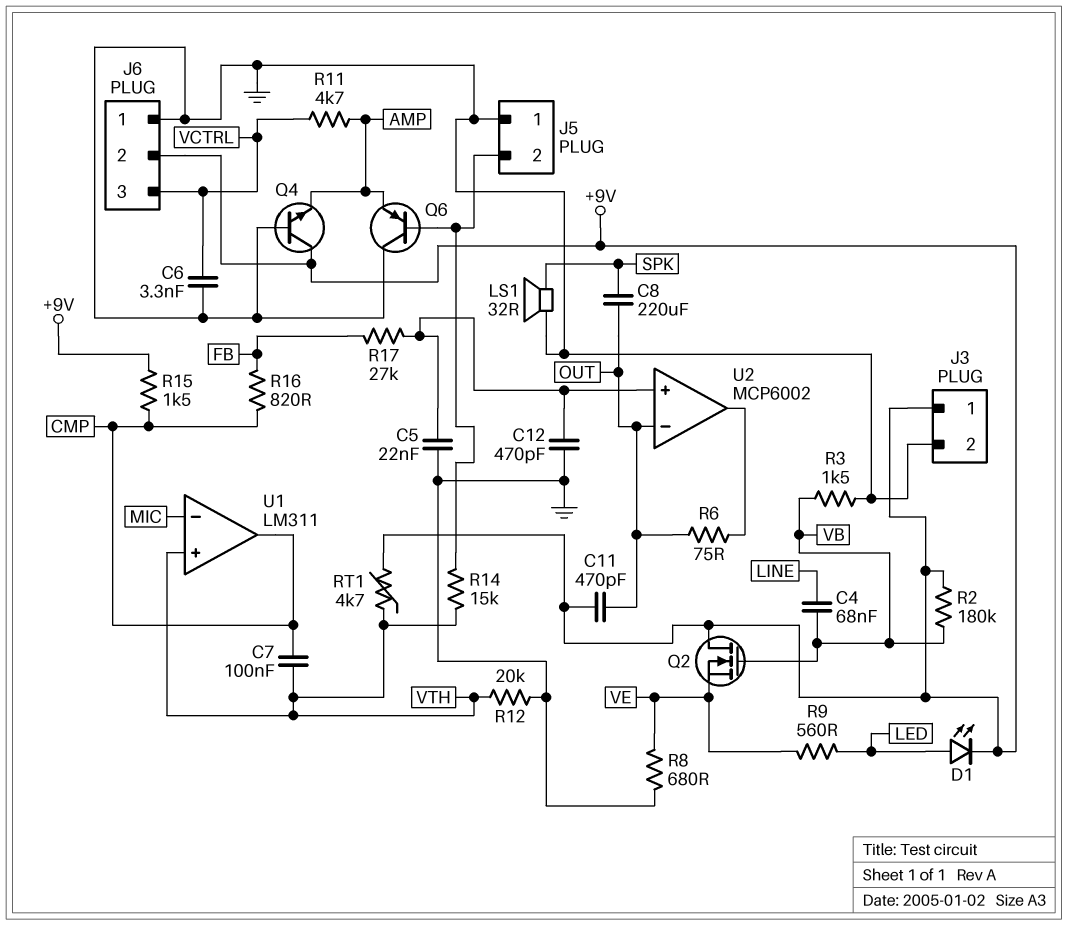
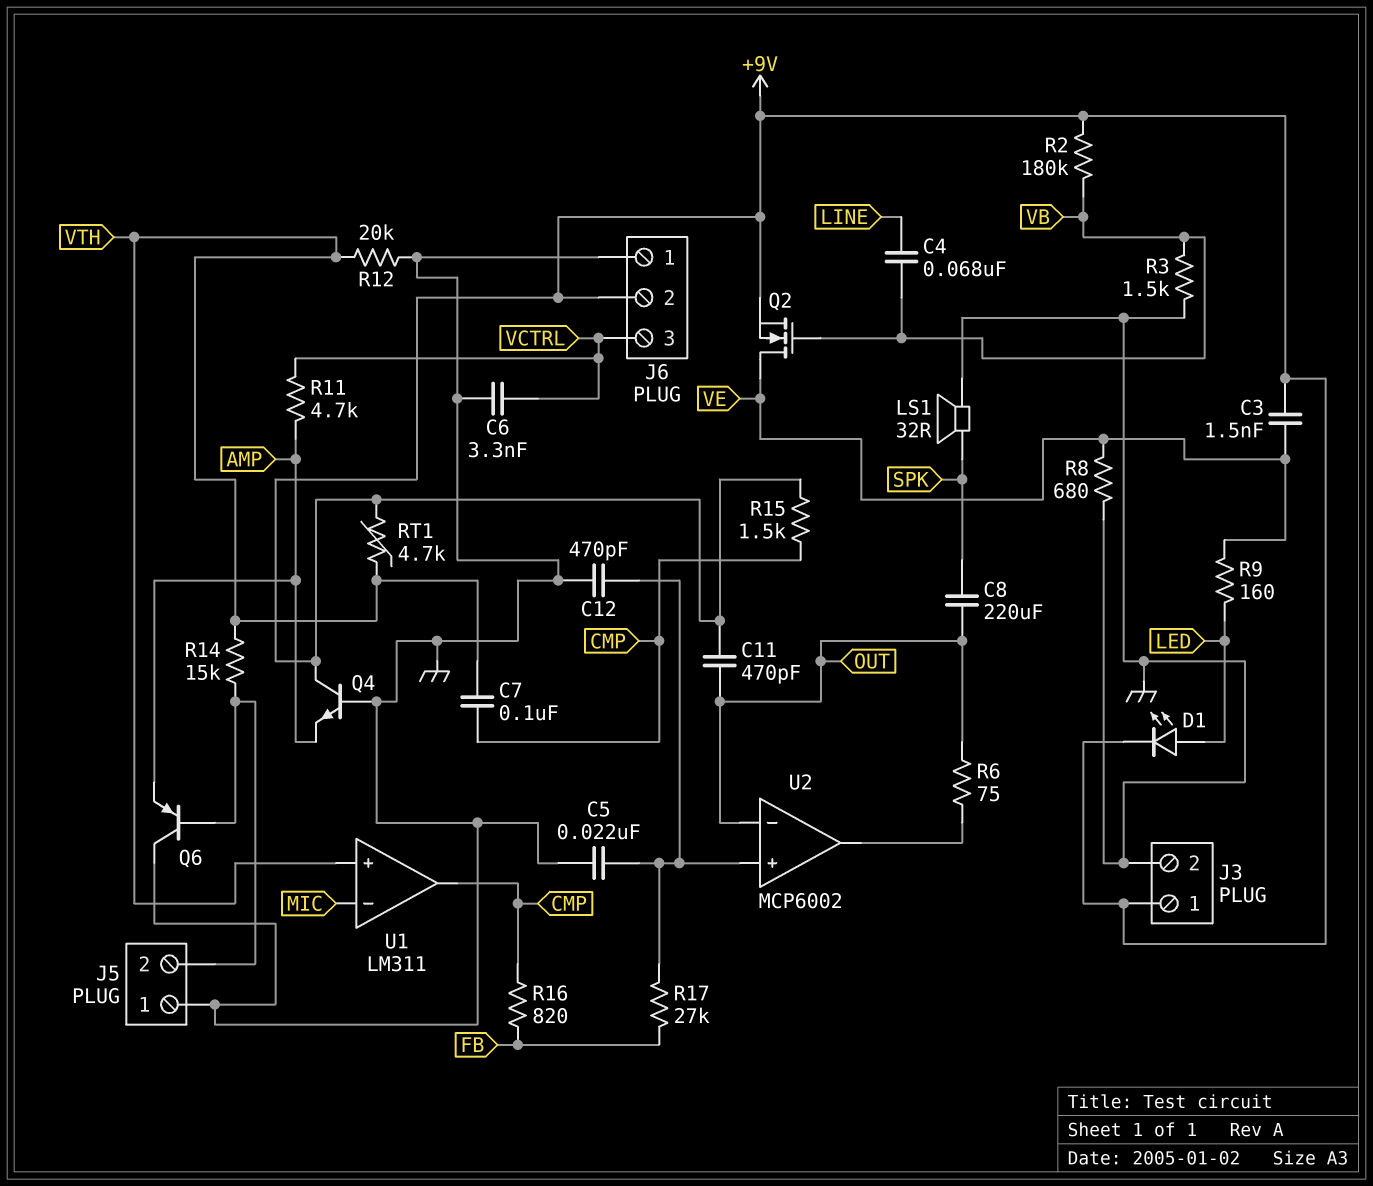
C3: none -> 1.5nF (+9V, VE)
Q2: NMOS (G VB, D +9V, S VE) -> NMOS (G VB, D VE, S +9V)
R9: 560 (LED, VE) -> 160 (LED, VE)

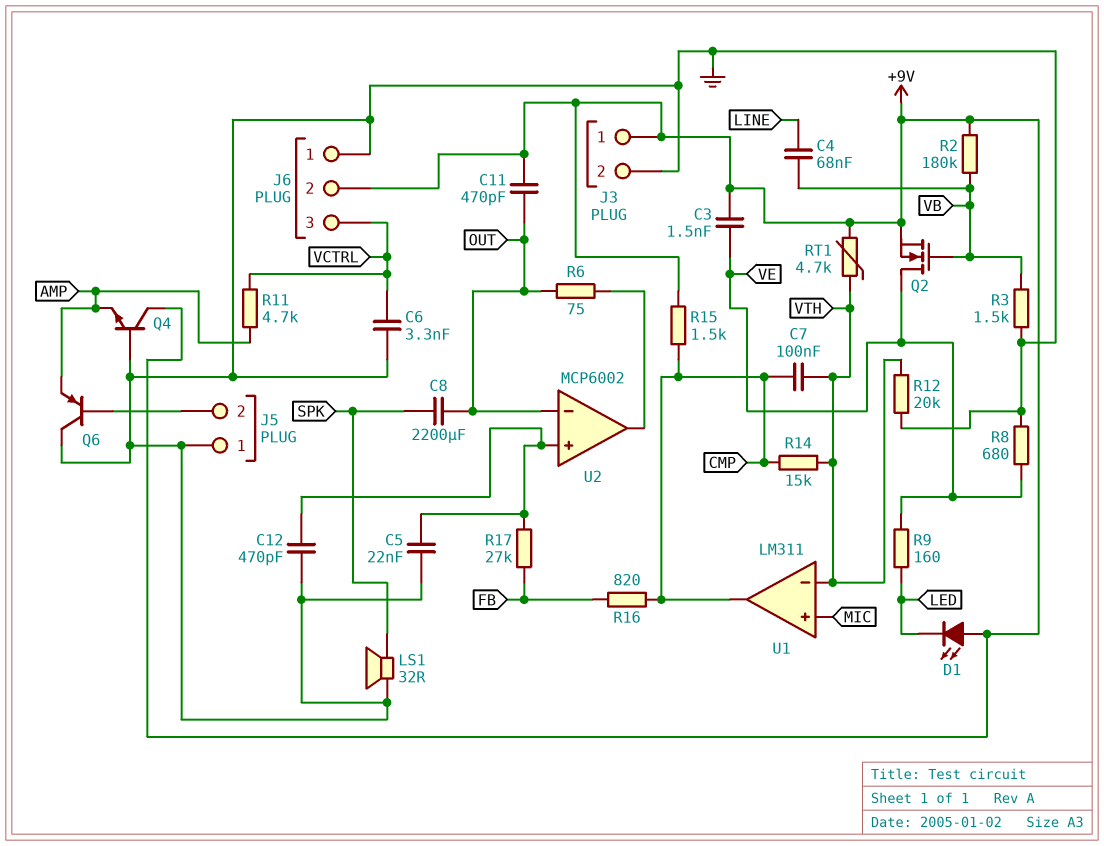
C8: 220uF (OUT, SPK) -> 2200uF (OUT, SPK)
D1: LED (A LED, K +9V) -> LED (A +9V, K LED)
R14: 15k (J5/2, VTH) -> 15k (CMP, VTH)
U1 pin in+: VTH -> MIC
U1 pin in-: MIC -> VTH

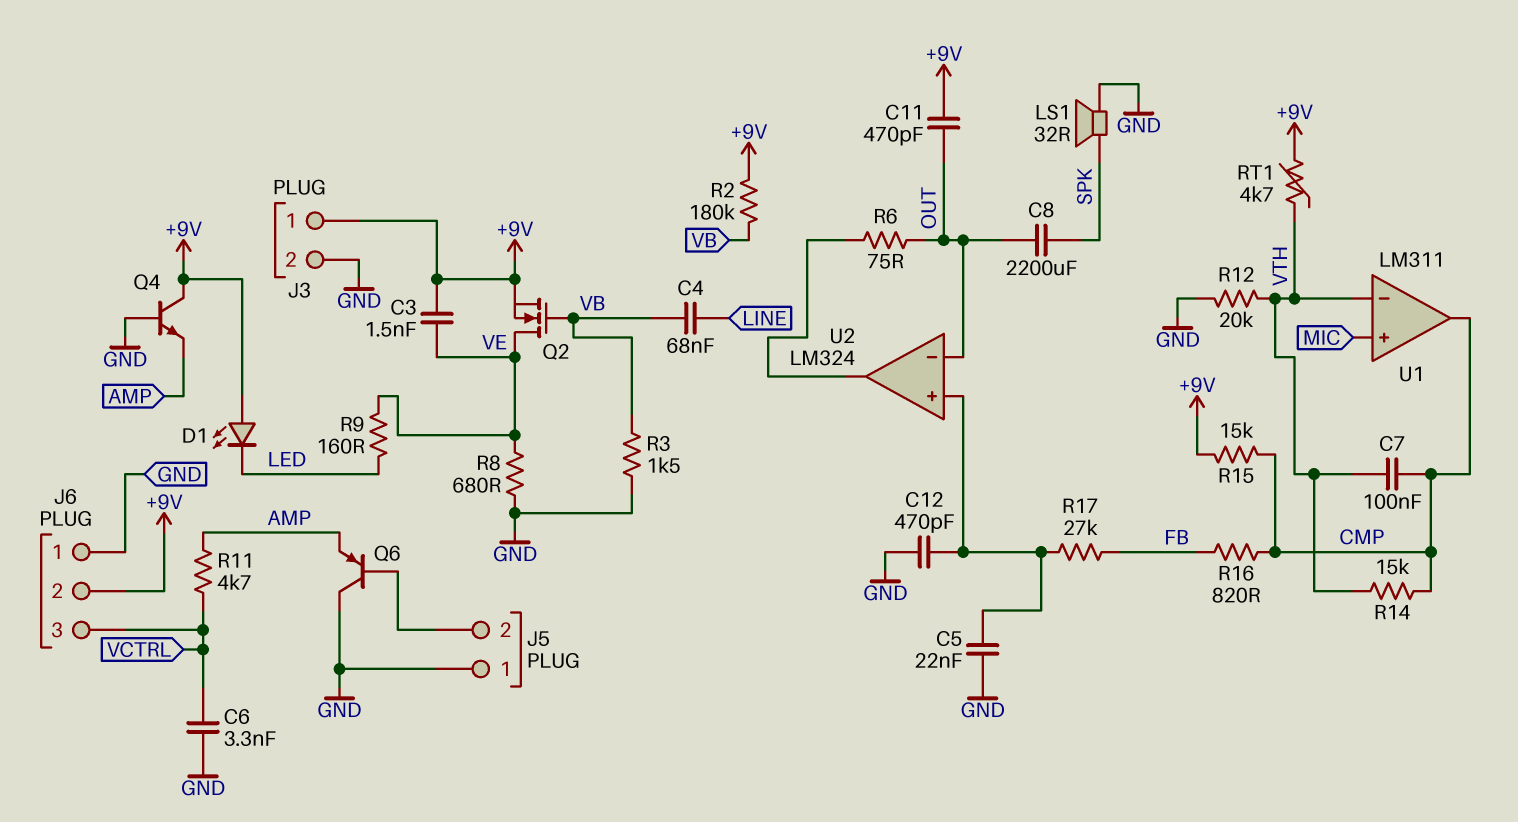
R15: 1.5k (+9V, CMP) -> 15k (+9V, CMP)
U2: MCP6002 -> LM324

